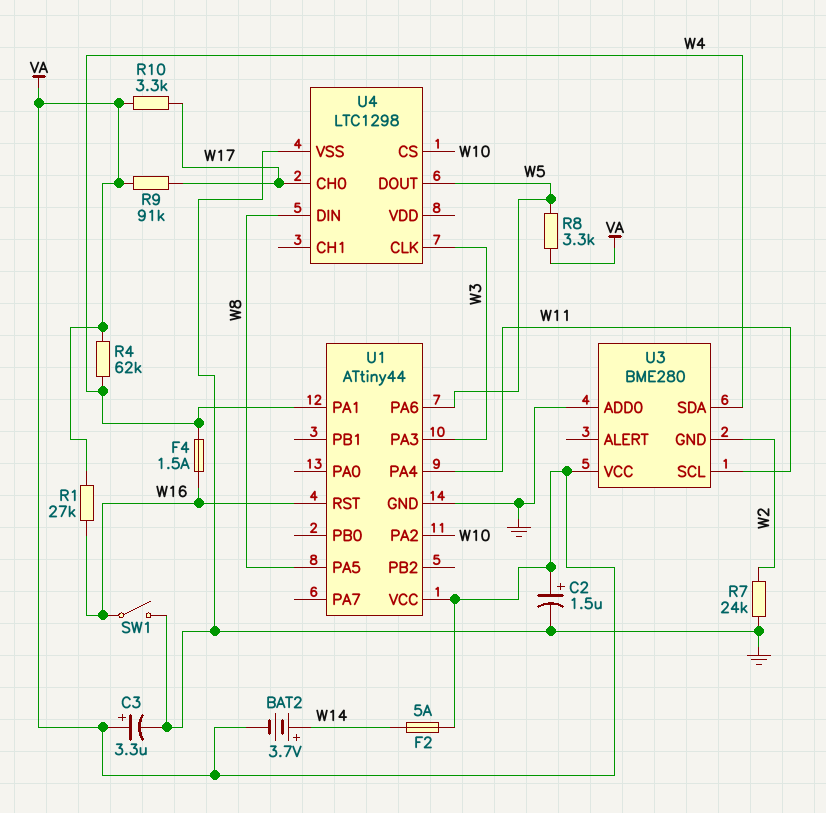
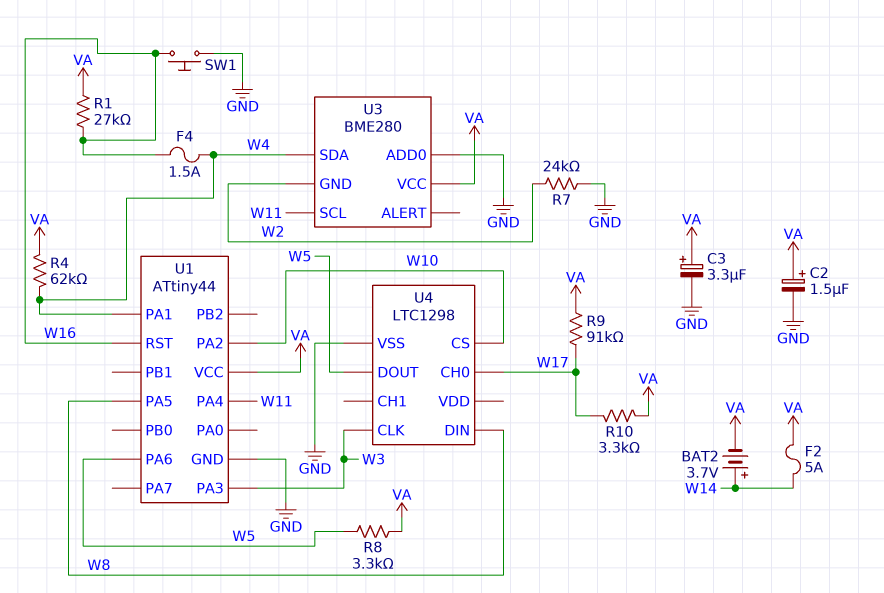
SW1: switch (GND, W16) -> button (GND, W16)

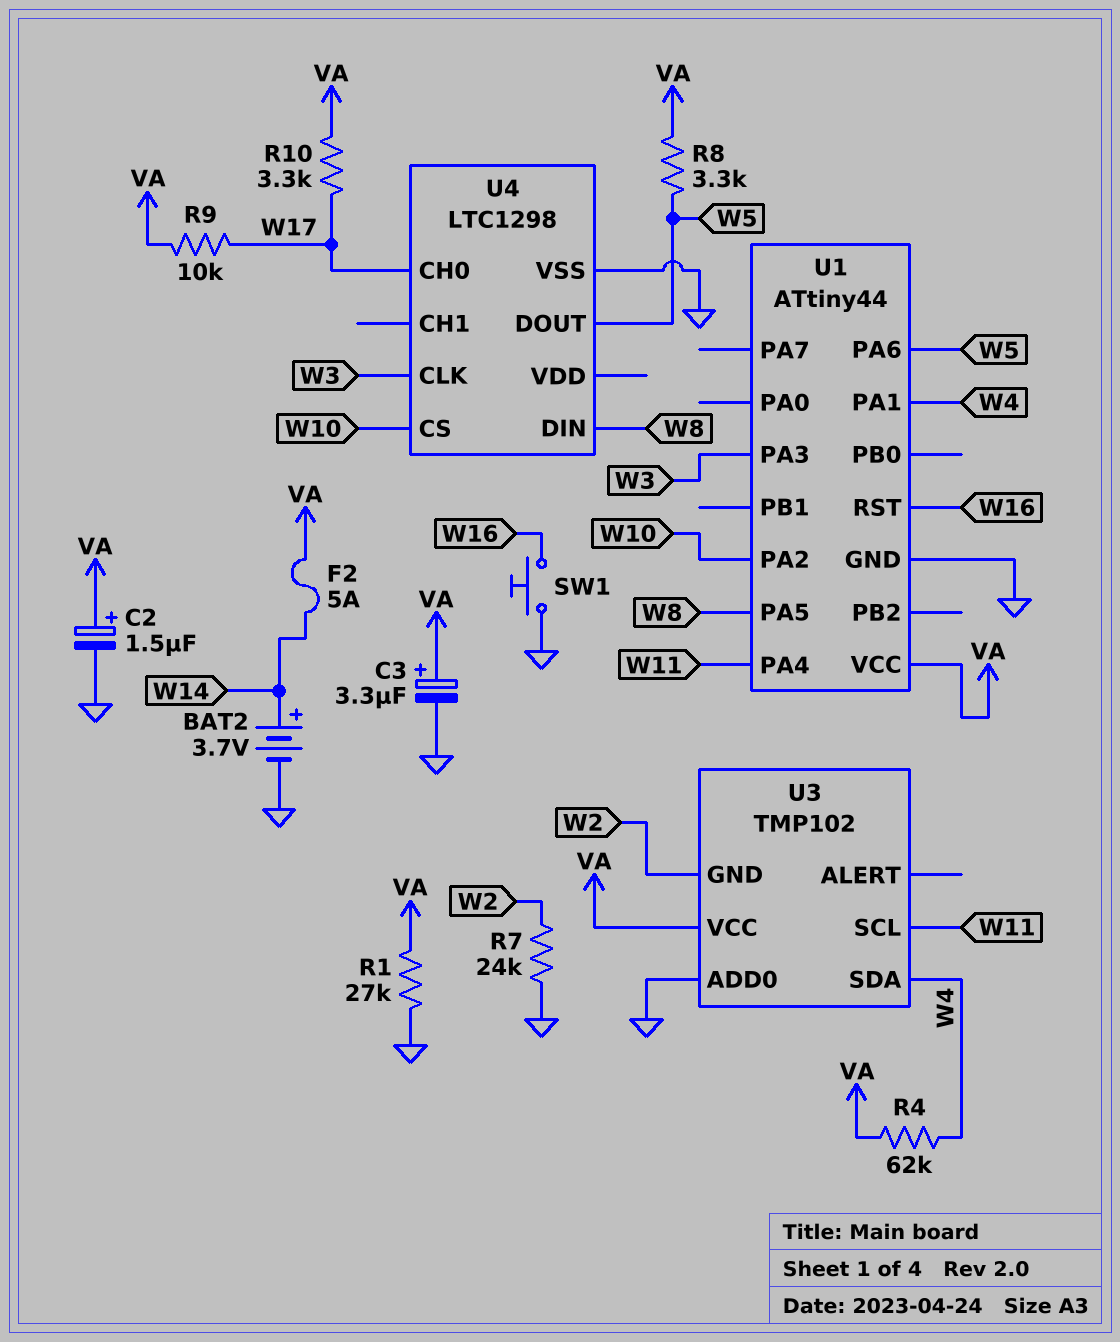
BAT2: 3.7V (plus W14, minus VA) -> 3.7V (plus W14, minus GND)
F4: 1.5A (W4, W16) -> none
R1: 27k (VA, W16) -> 27k (GND, VA)
R9: 91k (VA, W17) -> 10k (VA, W17)
U3: BME280 -> TMP102

